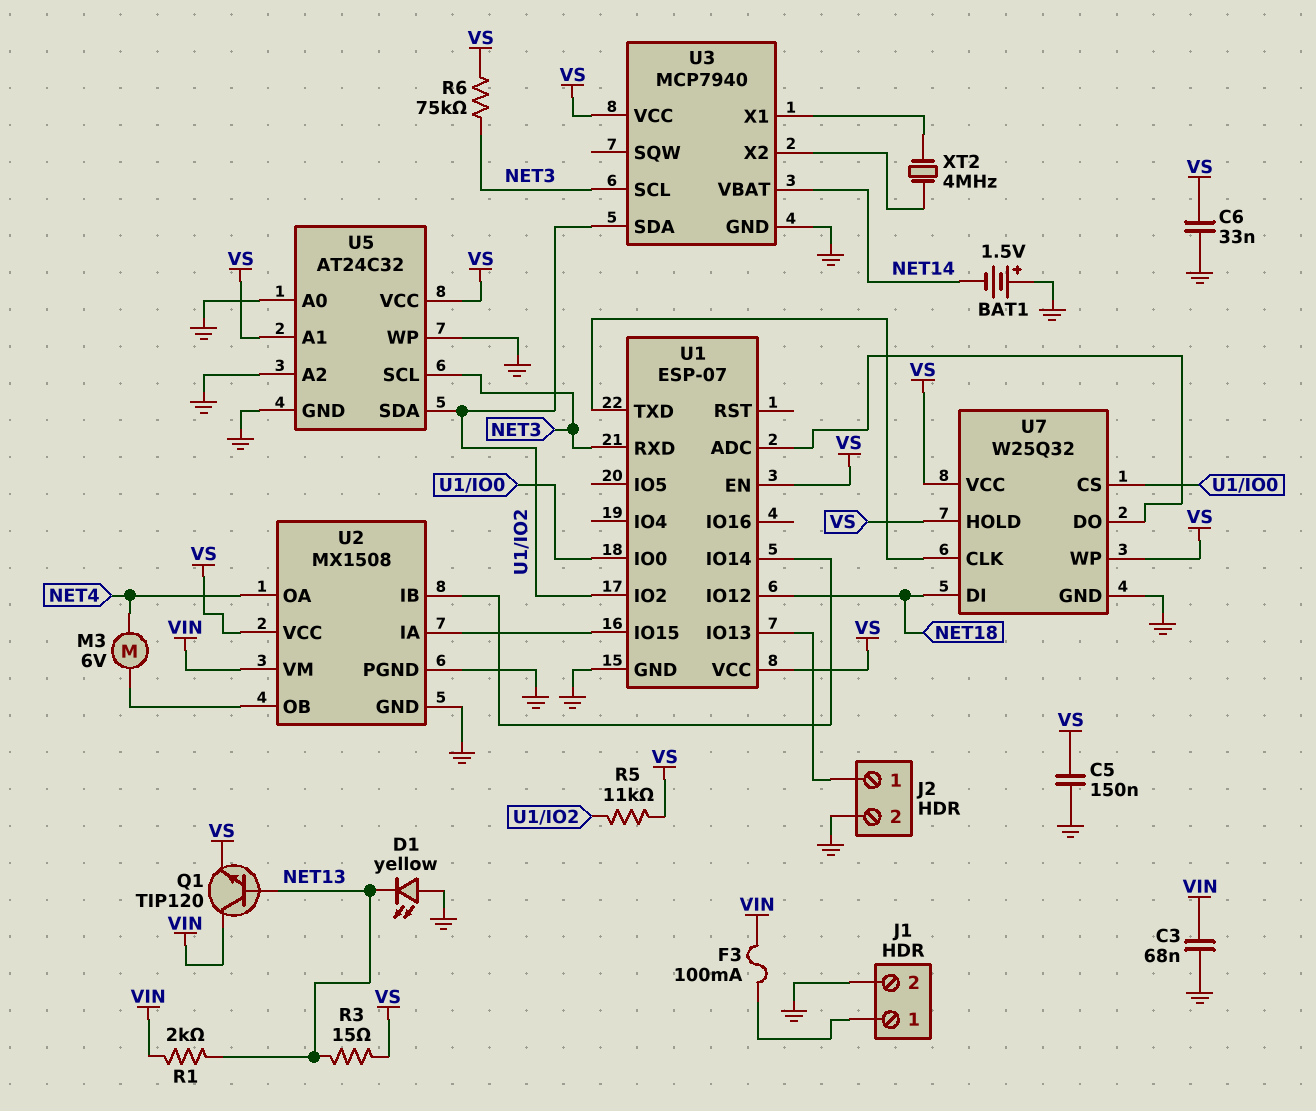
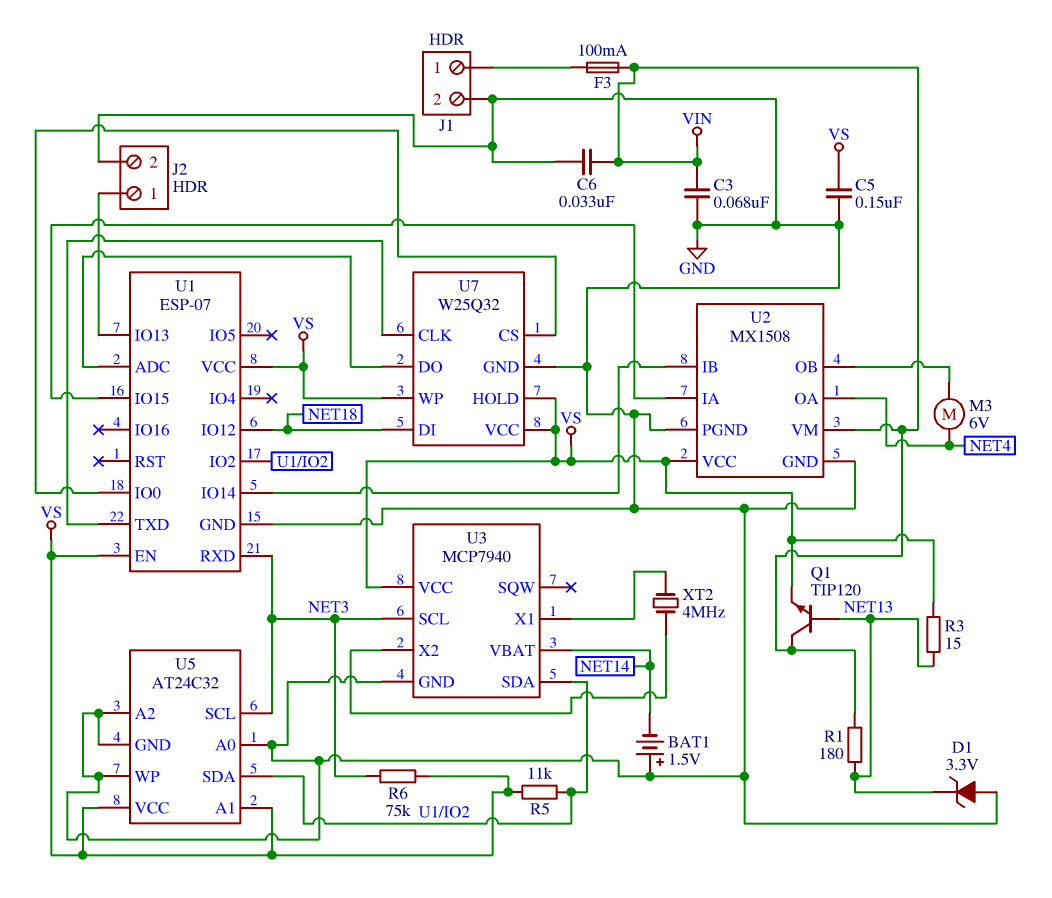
C6: 33nF (GND, VS) -> 33nF (GND, VIN)
D1: LED yellow (A GND, K NET13) -> zener 3.3V (A GND, K NET13)
R1: 2k (NET13, VIN) -> 180 (NET13, VIN)

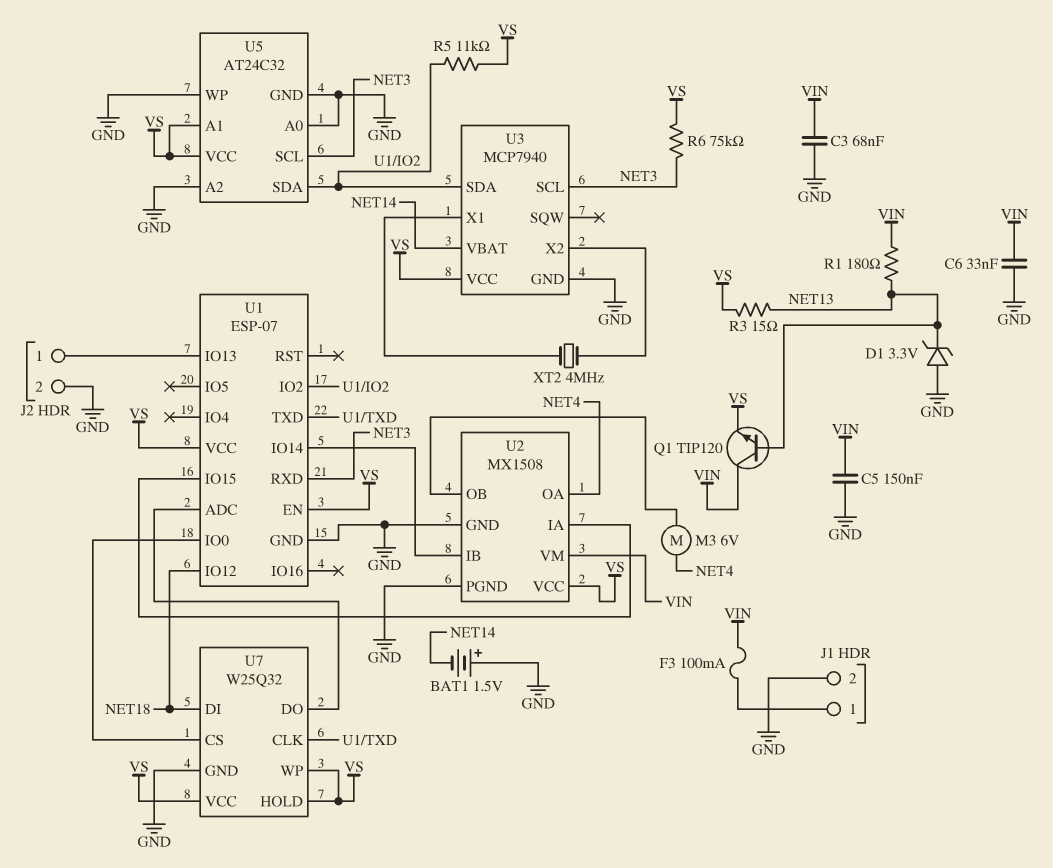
C5: 150nF (GND, VS) -> 150nF (GND, VIN)

